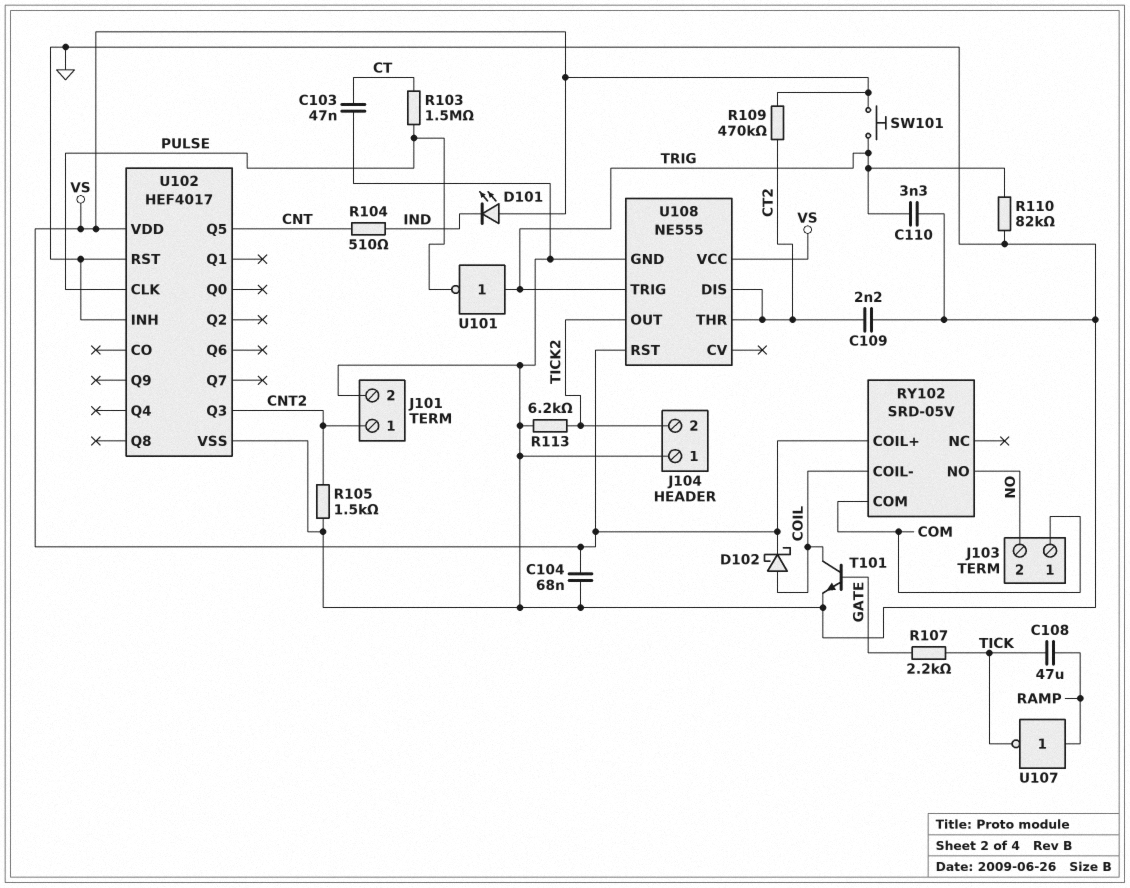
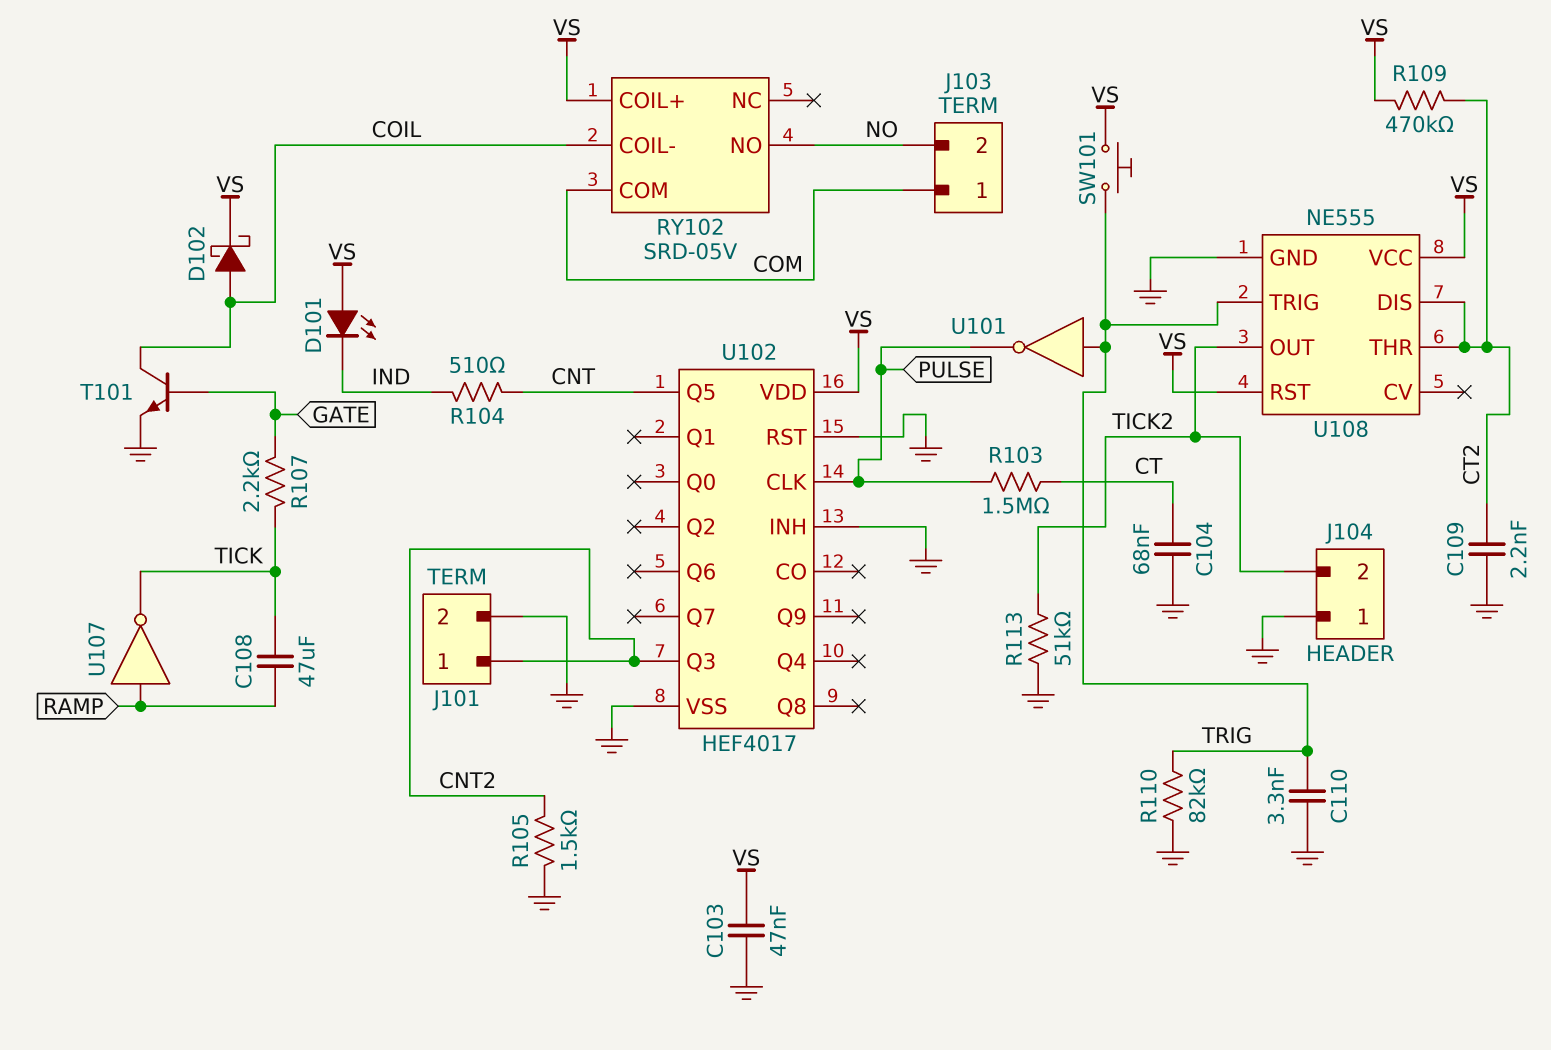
C103: 47nF (CT, GND) -> 47nF (GND, VS)
C104: 68nF (GND, VS) -> 68nF (CT, GND)
R113: 6.2k (GND, TICK2) -> 51k (GND, TICK2)

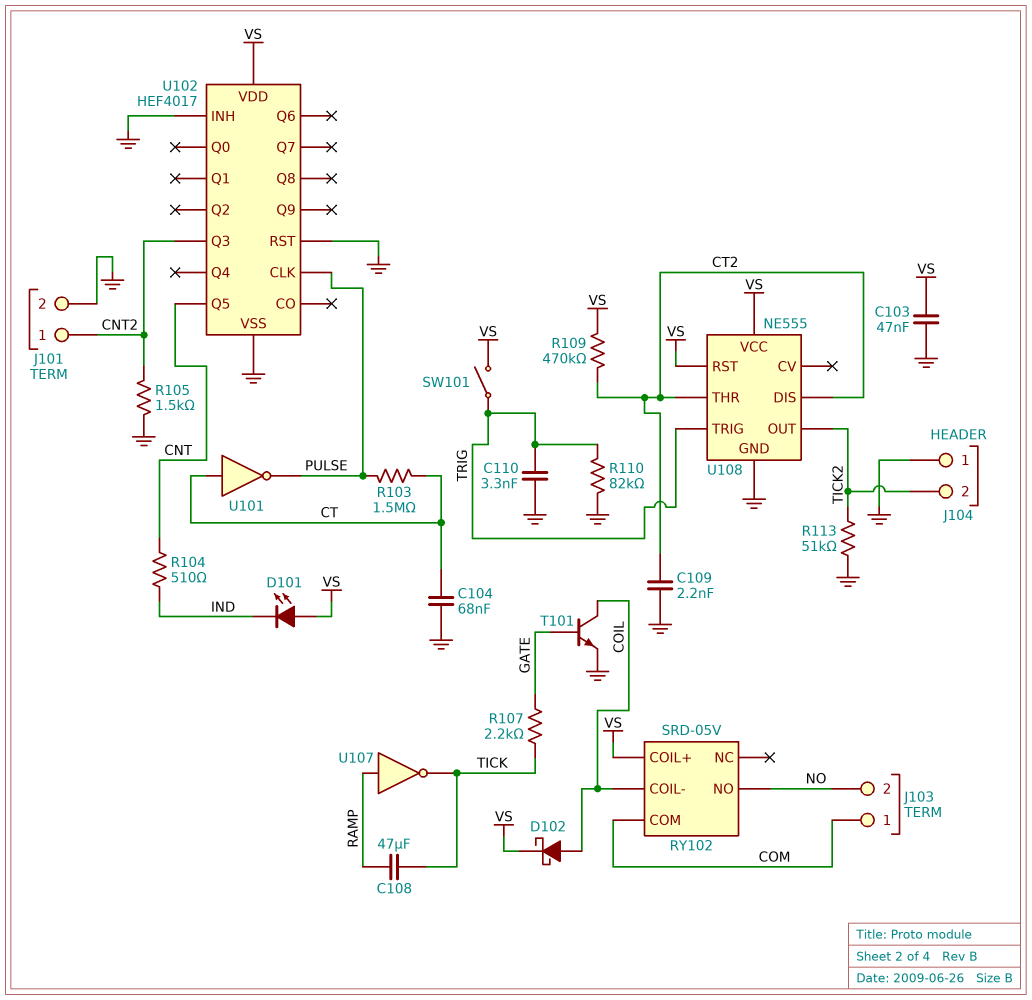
SW101: button (TRIG, VS) -> switch (TRIG, VS)
U101: NOT (in TRIG, out PULSE) -> NOT (in CT, out PULSE)

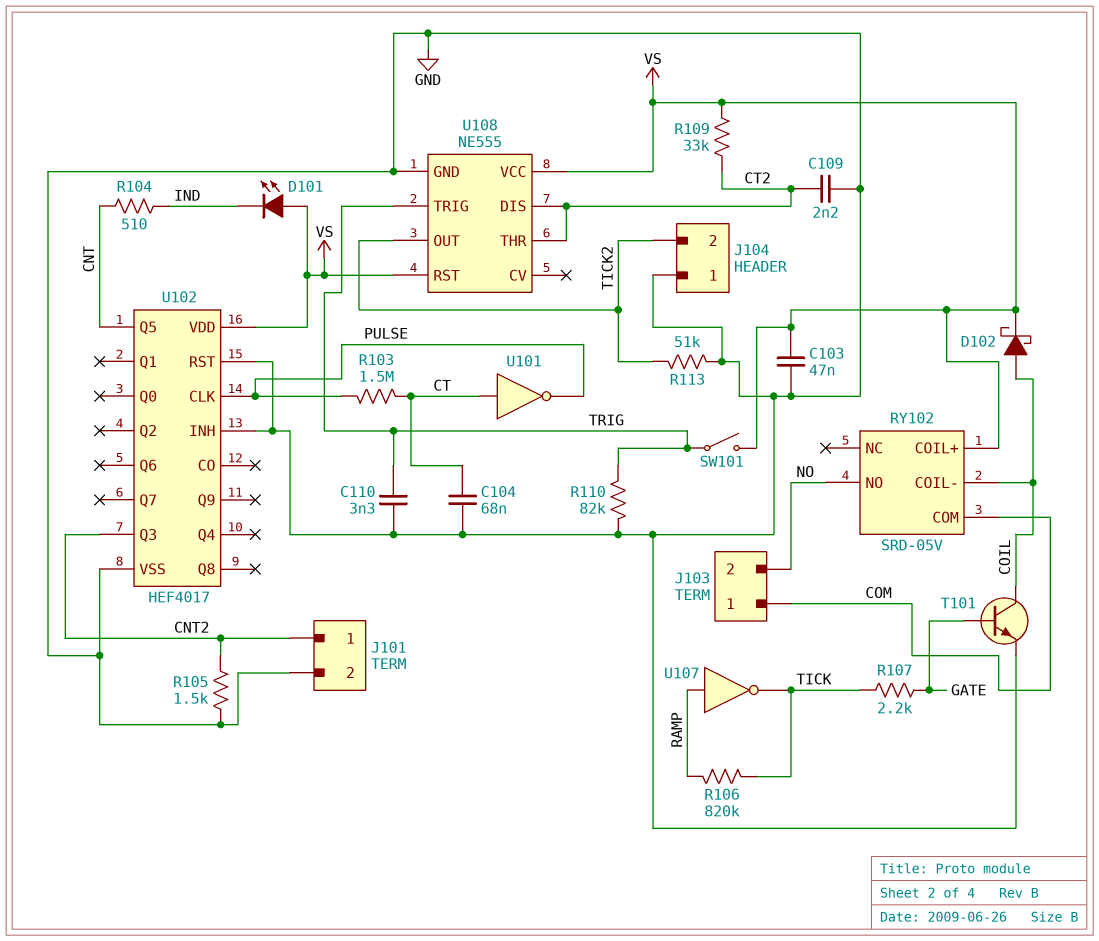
C108: 47uF (RAMP, TICK) -> none
R106: none -> 820k (RAMP, TICK)
R109: 470k (CT2, VS) -> 33k (CT2, VS)

